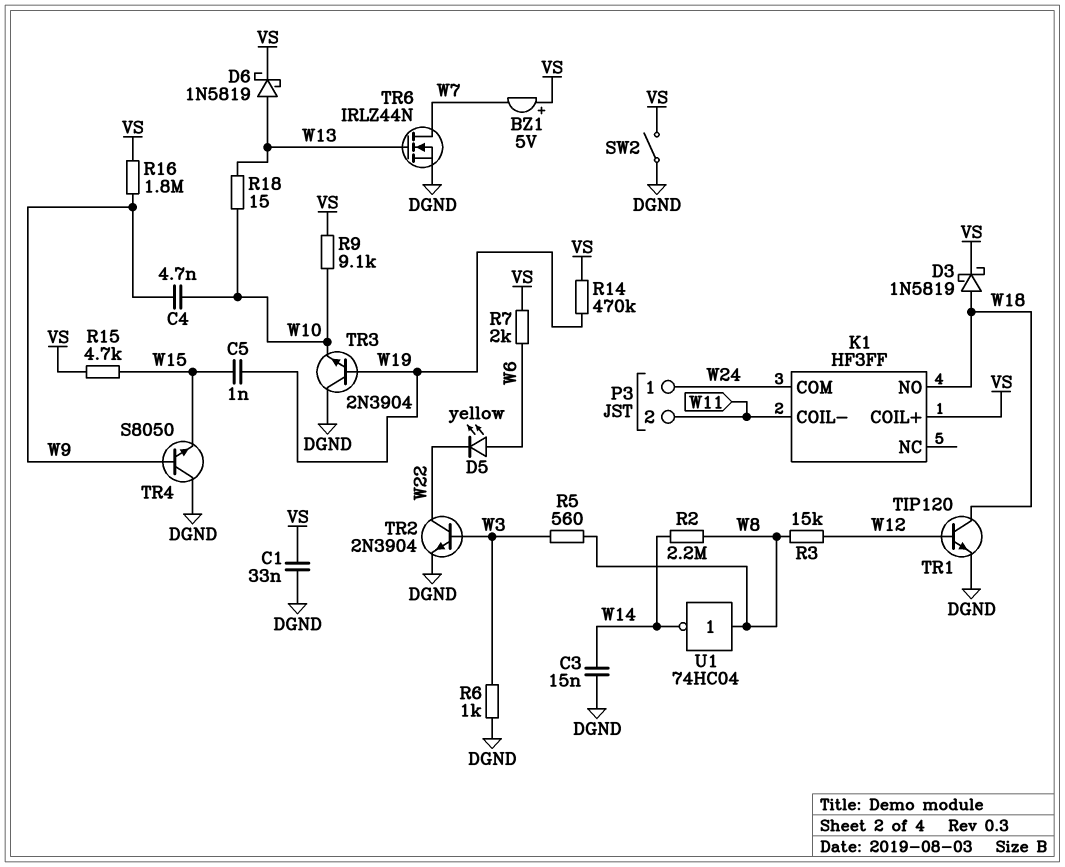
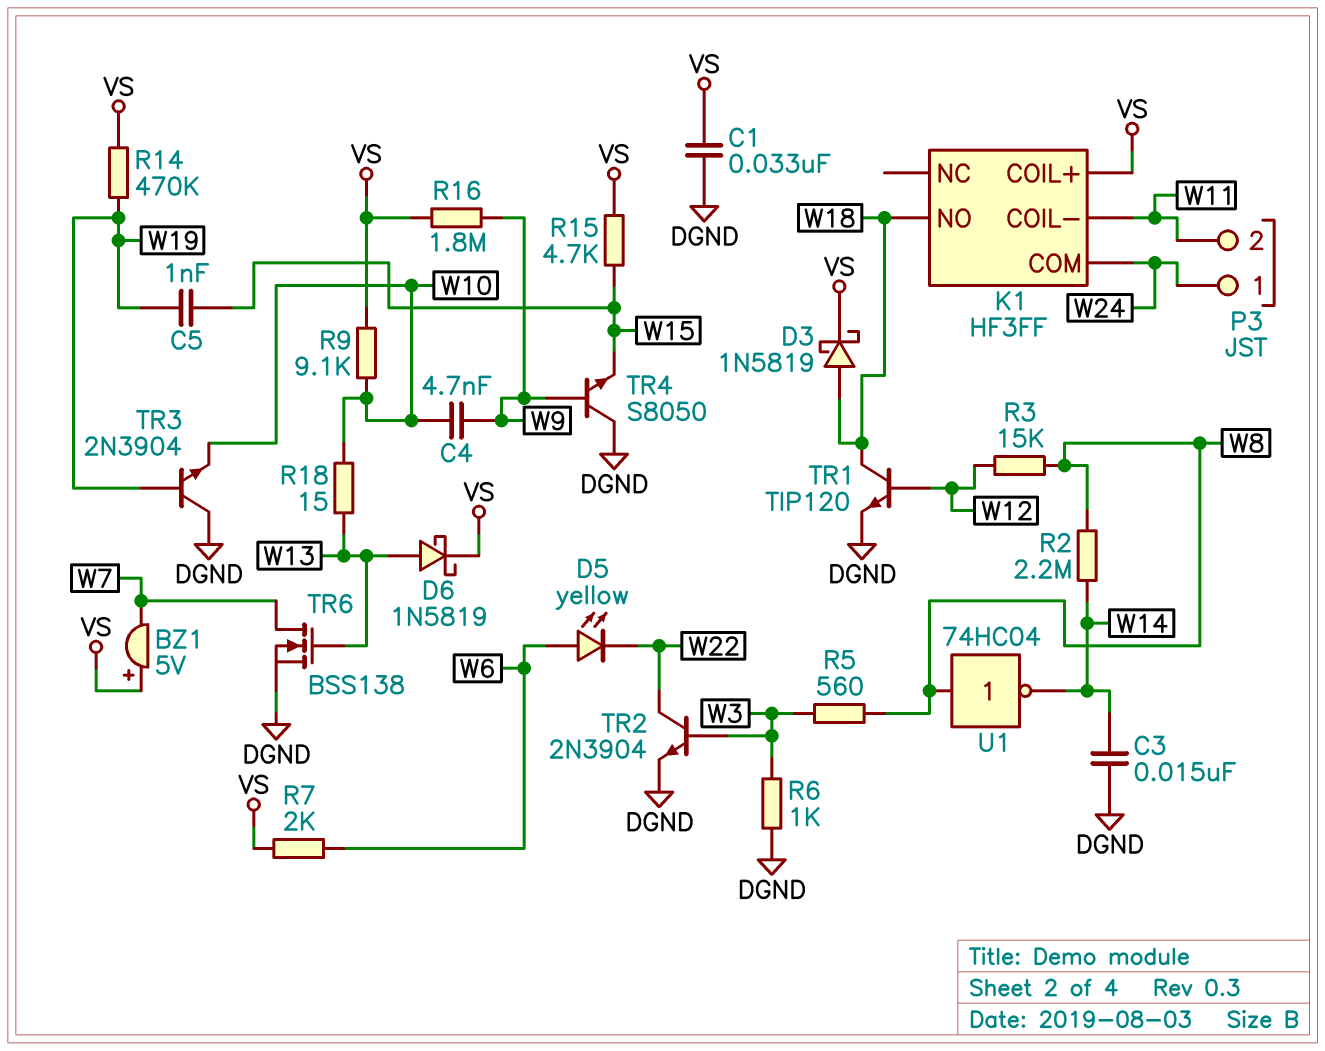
SW2: switch (DGND, VS) -> none
TR6: NMOS IRLZ44N (G W13, D W7, S DGND) -> NMOS BSS138 (G W13, D W7, S DGND)

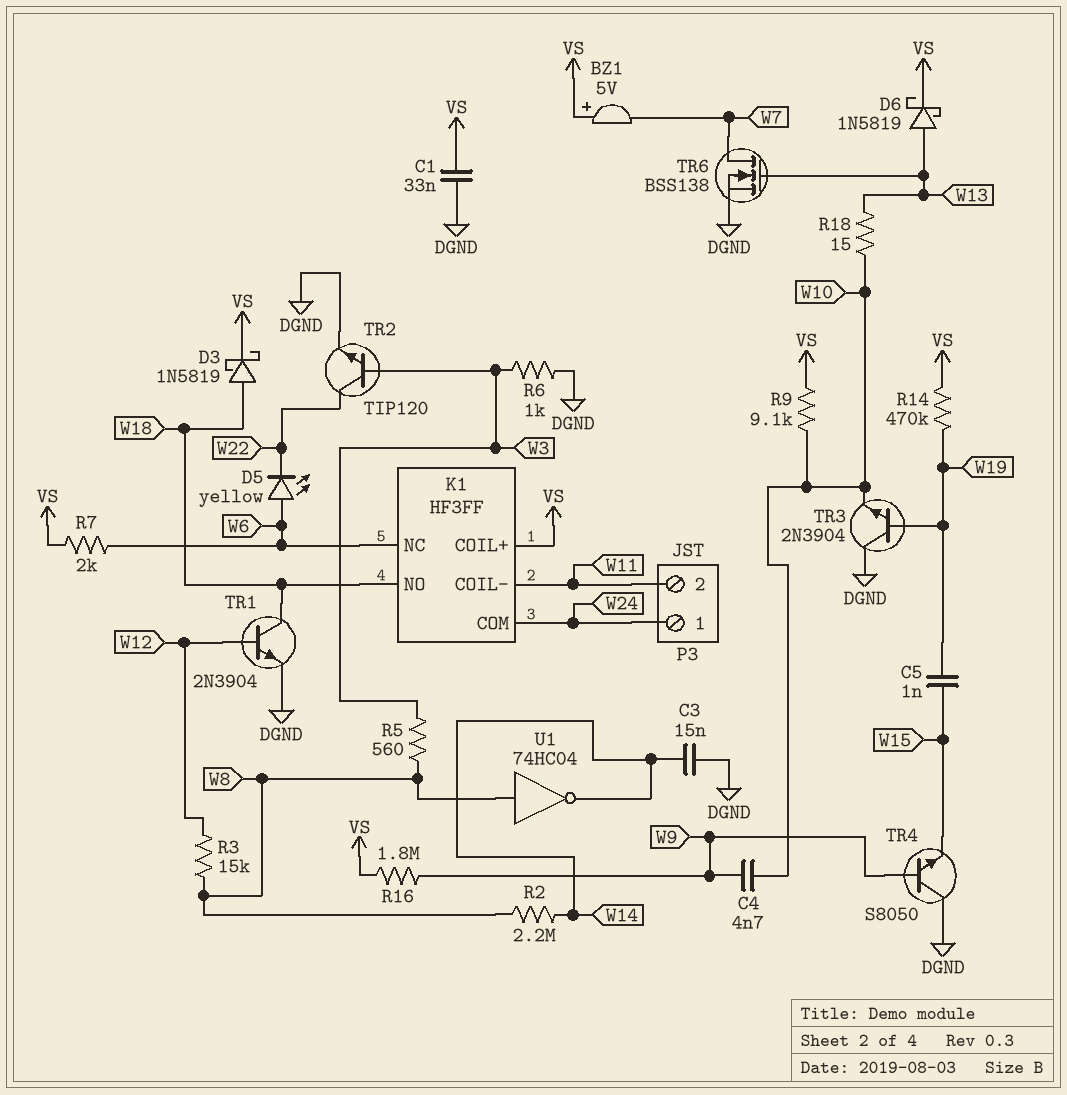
K1 pin NC: none -> W6
R15: 4.7k (VS, W15) -> none
TR1: NPN TIP120 (B W12, C W18, E DGND) -> NPN 2N3904 (B W12, C W18, E DGND)
TR2: NPN 2N3904 (B W3, C W22, E DGND) -> NPN TIP120 (B W3, C W22, E DGND)

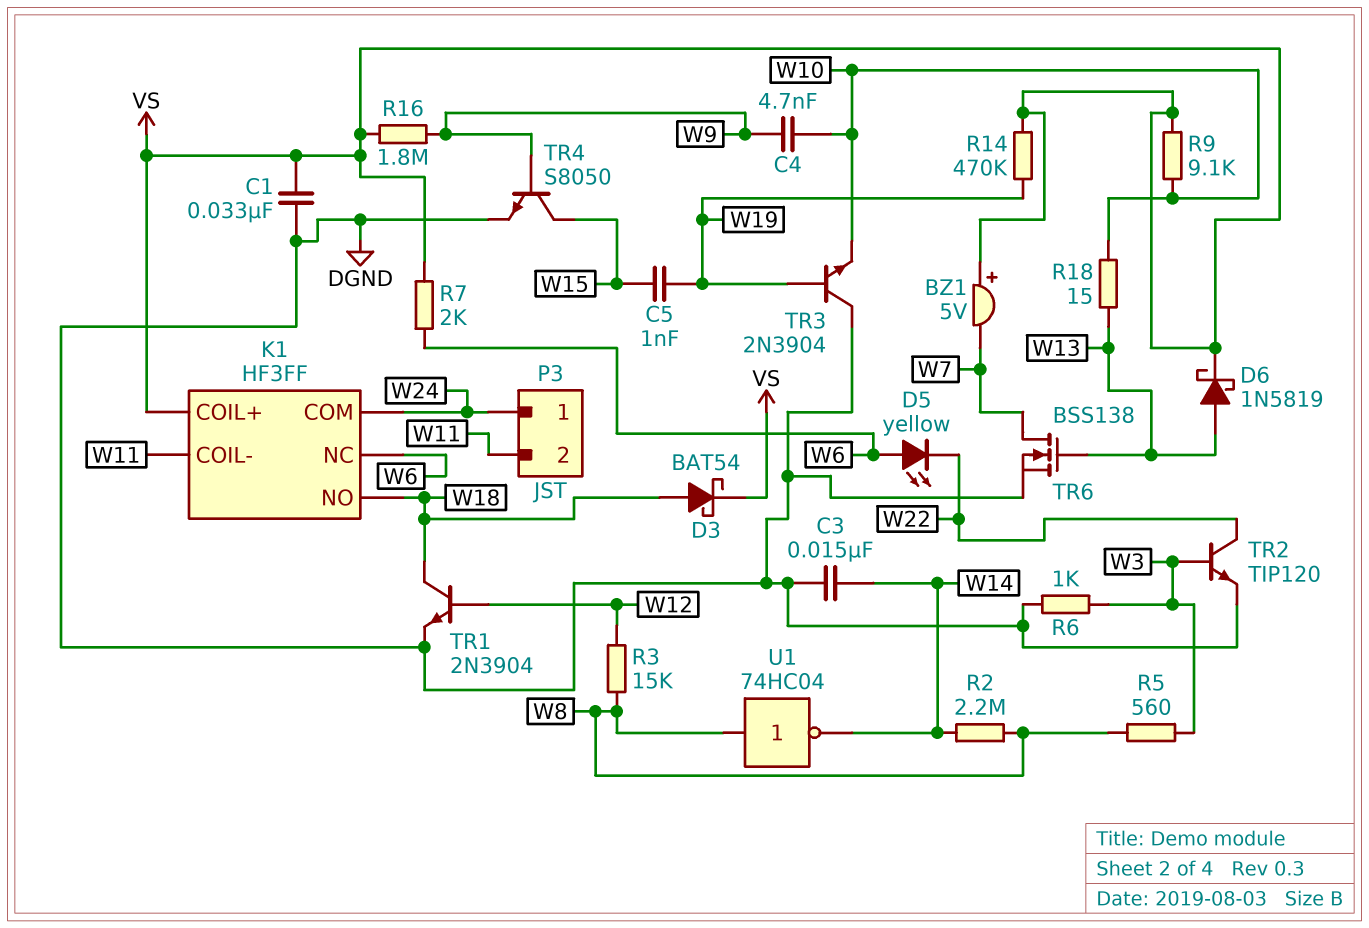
D3: schottky 1N5819 (A W18, K VS) -> schottky BAT54 (A W18, K VS)
TR4: NPN S8050 (B W9, C DGND, E W15) -> NPN S8050 (B W9, C W15, E DGND)

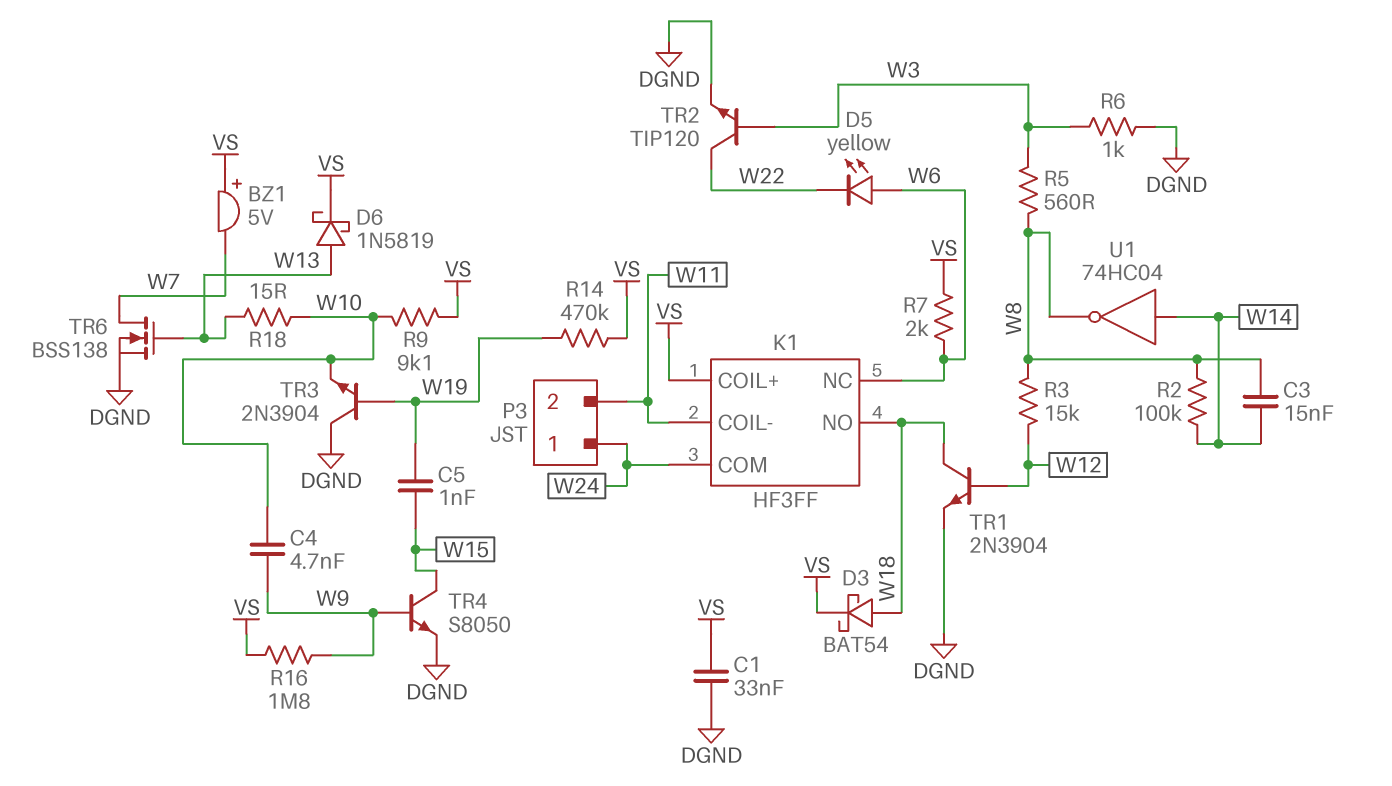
C3: 15nF (DGND, W14) -> 15nF (W8, W14)
R2: 2.2M (W8, W14) -> 100k (W8, W14)
U1: NOT 74HC04 (in W8, out W14) -> NOT 74HC04 (in W14, out W8)

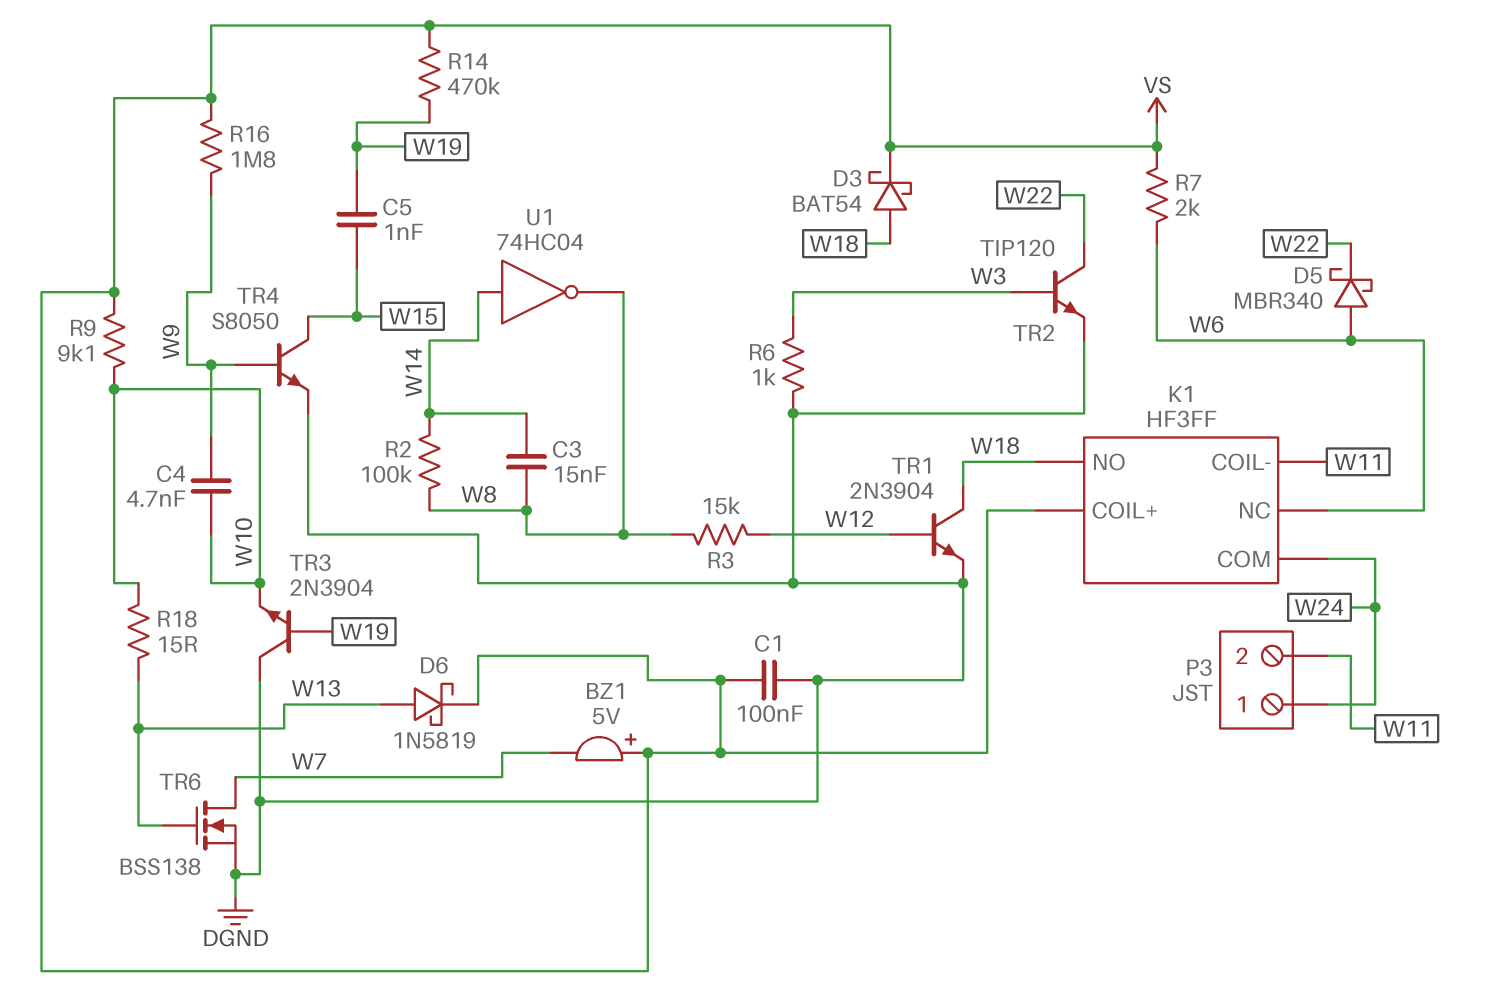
C1: 33nF (DGND, VS) -> 100nF (DGND, VS)
D5: LED yellow (A W6, K W22) -> schottky MBR340 (A W6, K W22)
R5: 560 (W3, W8) -> none

